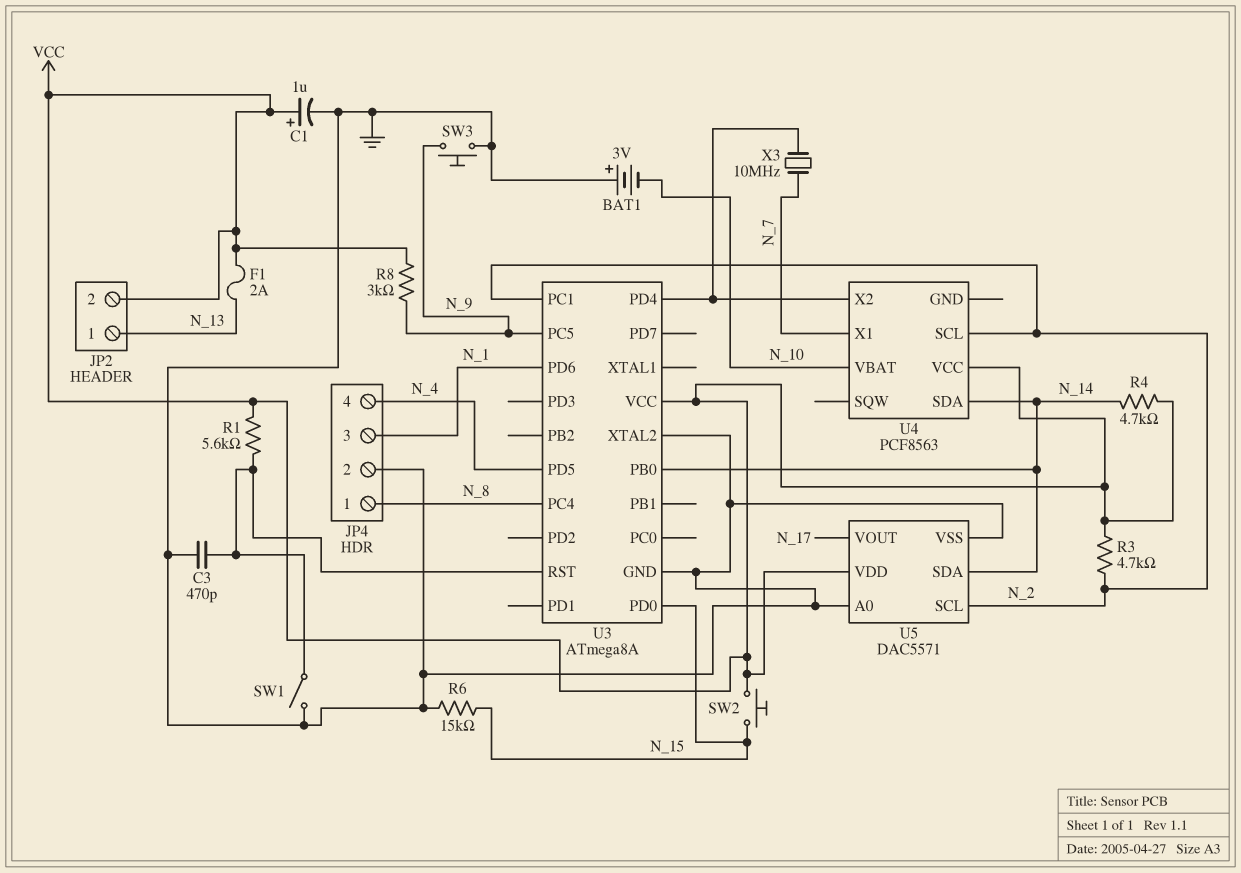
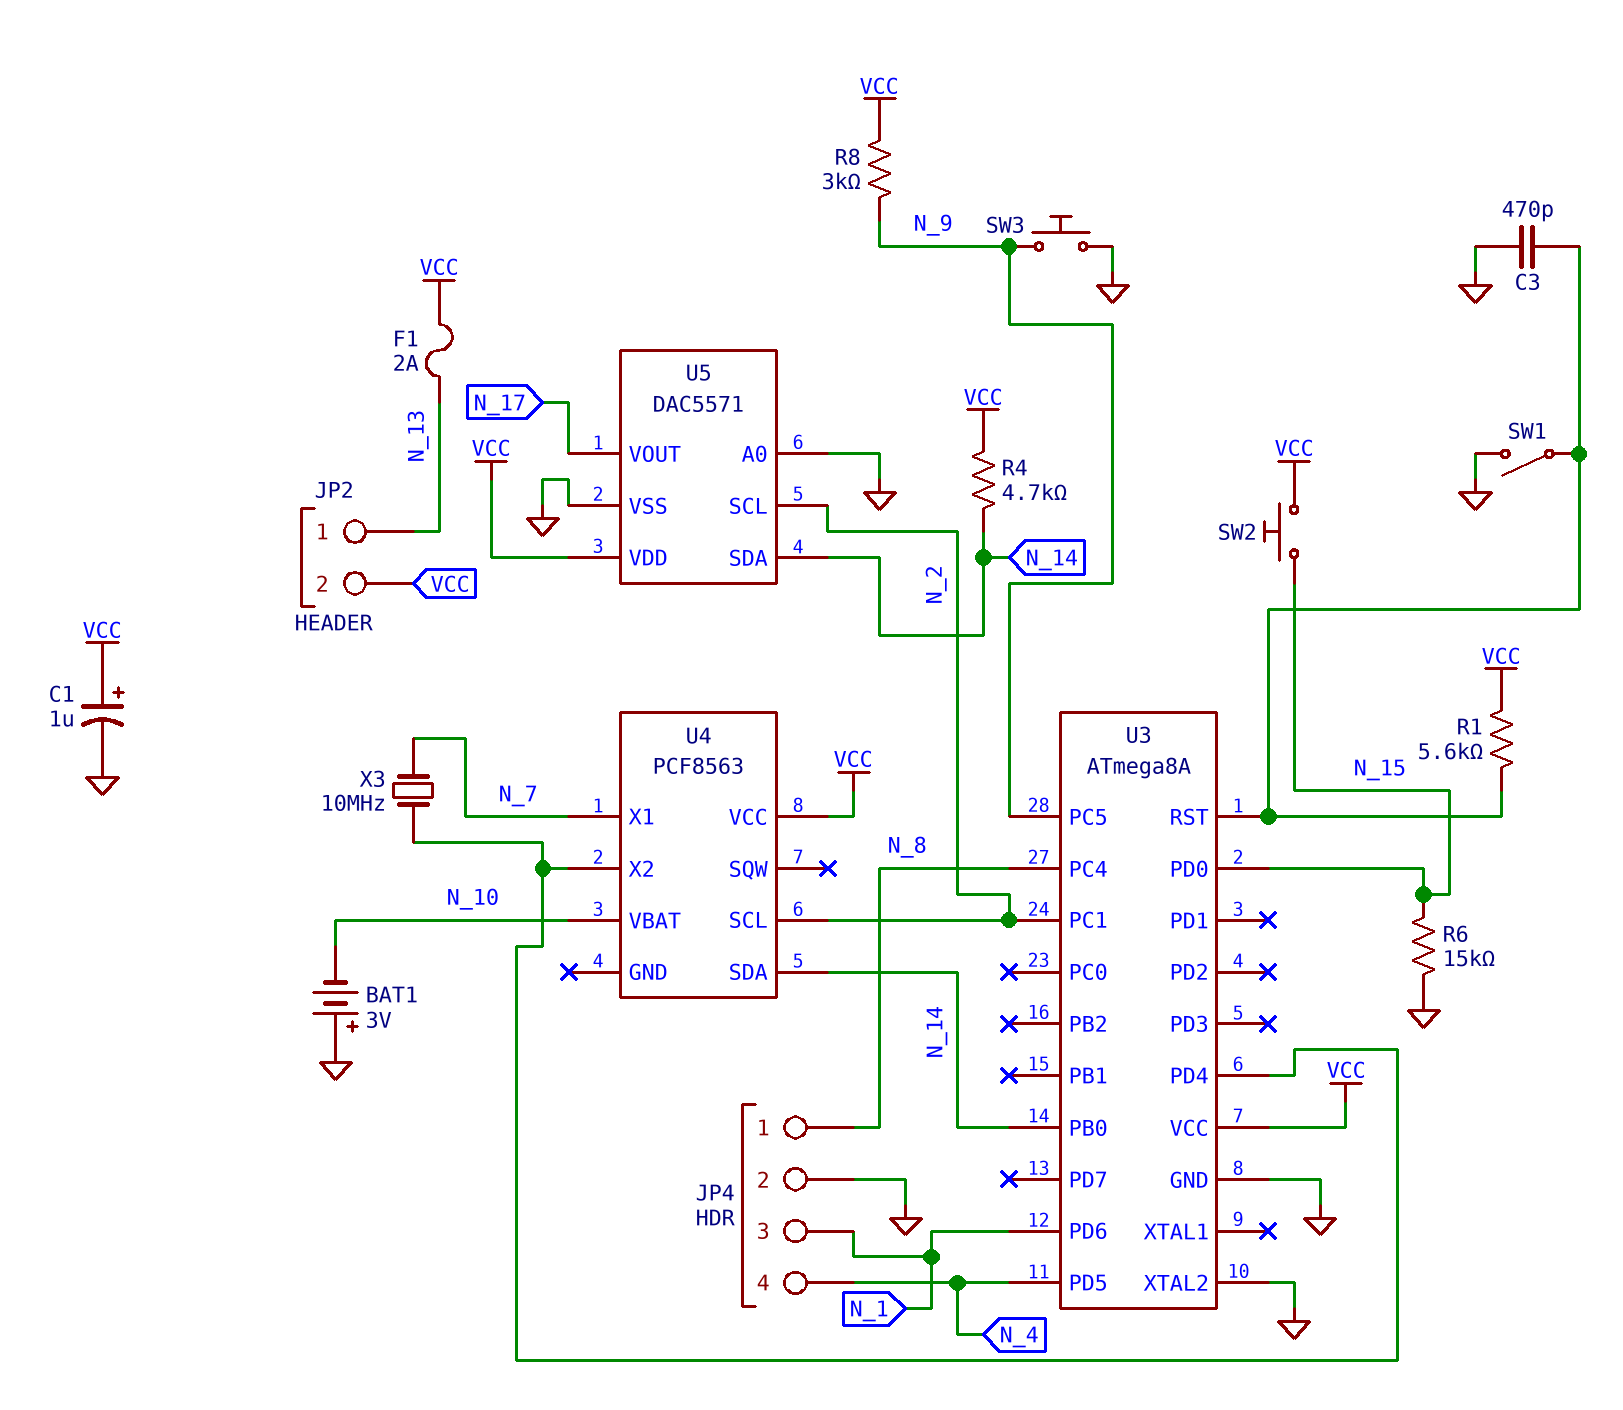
R3: 4.7k (N_2, VCC) -> none

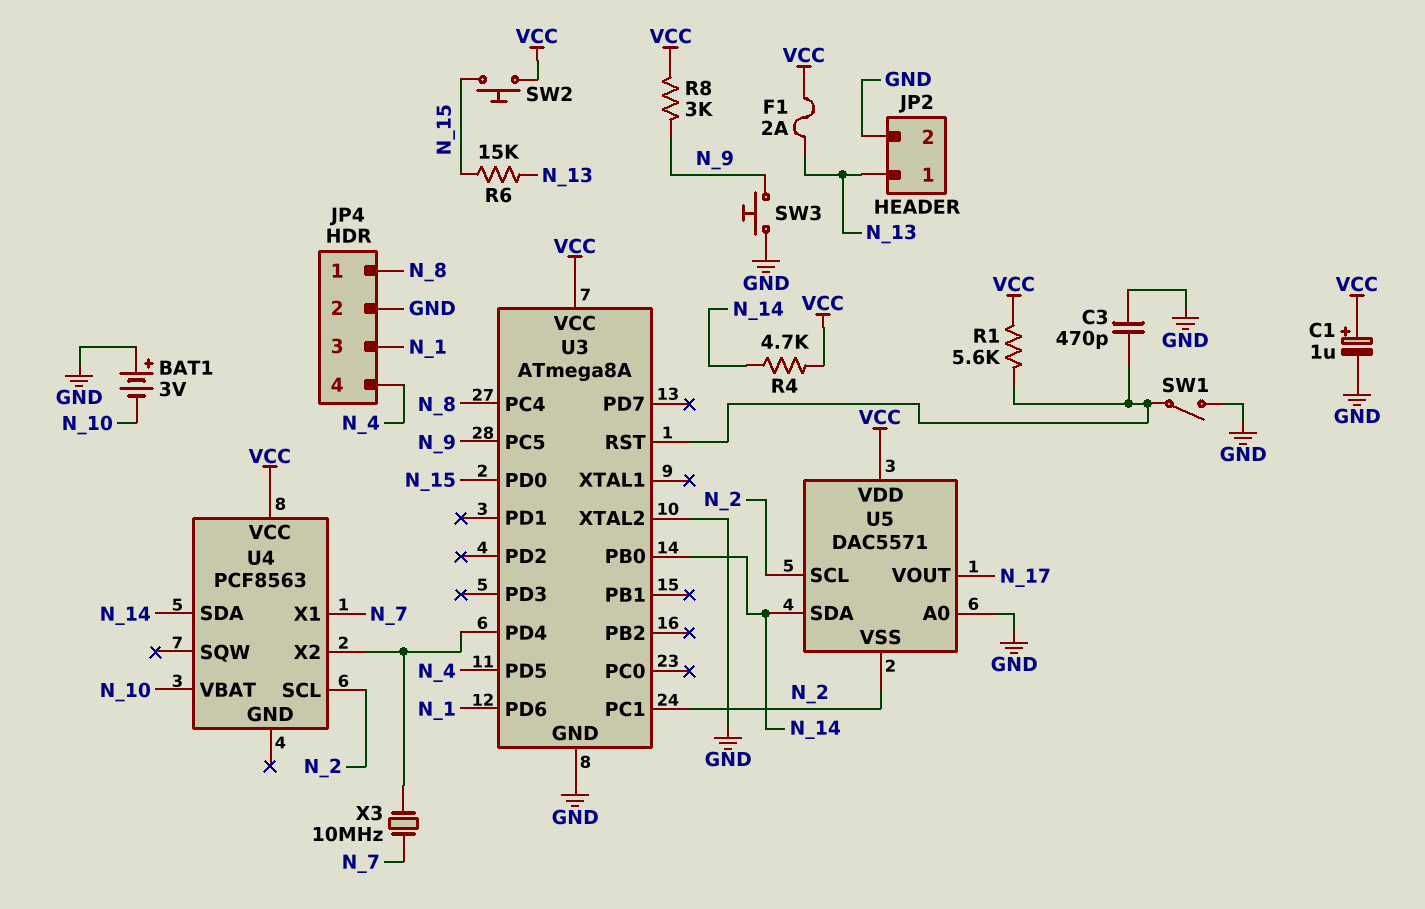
JP2 pin 2: VCC -> GND
R6: 15k (GND, N_15) -> 15k (N_13, N_15)
U5 pin VSS: GND -> N_2

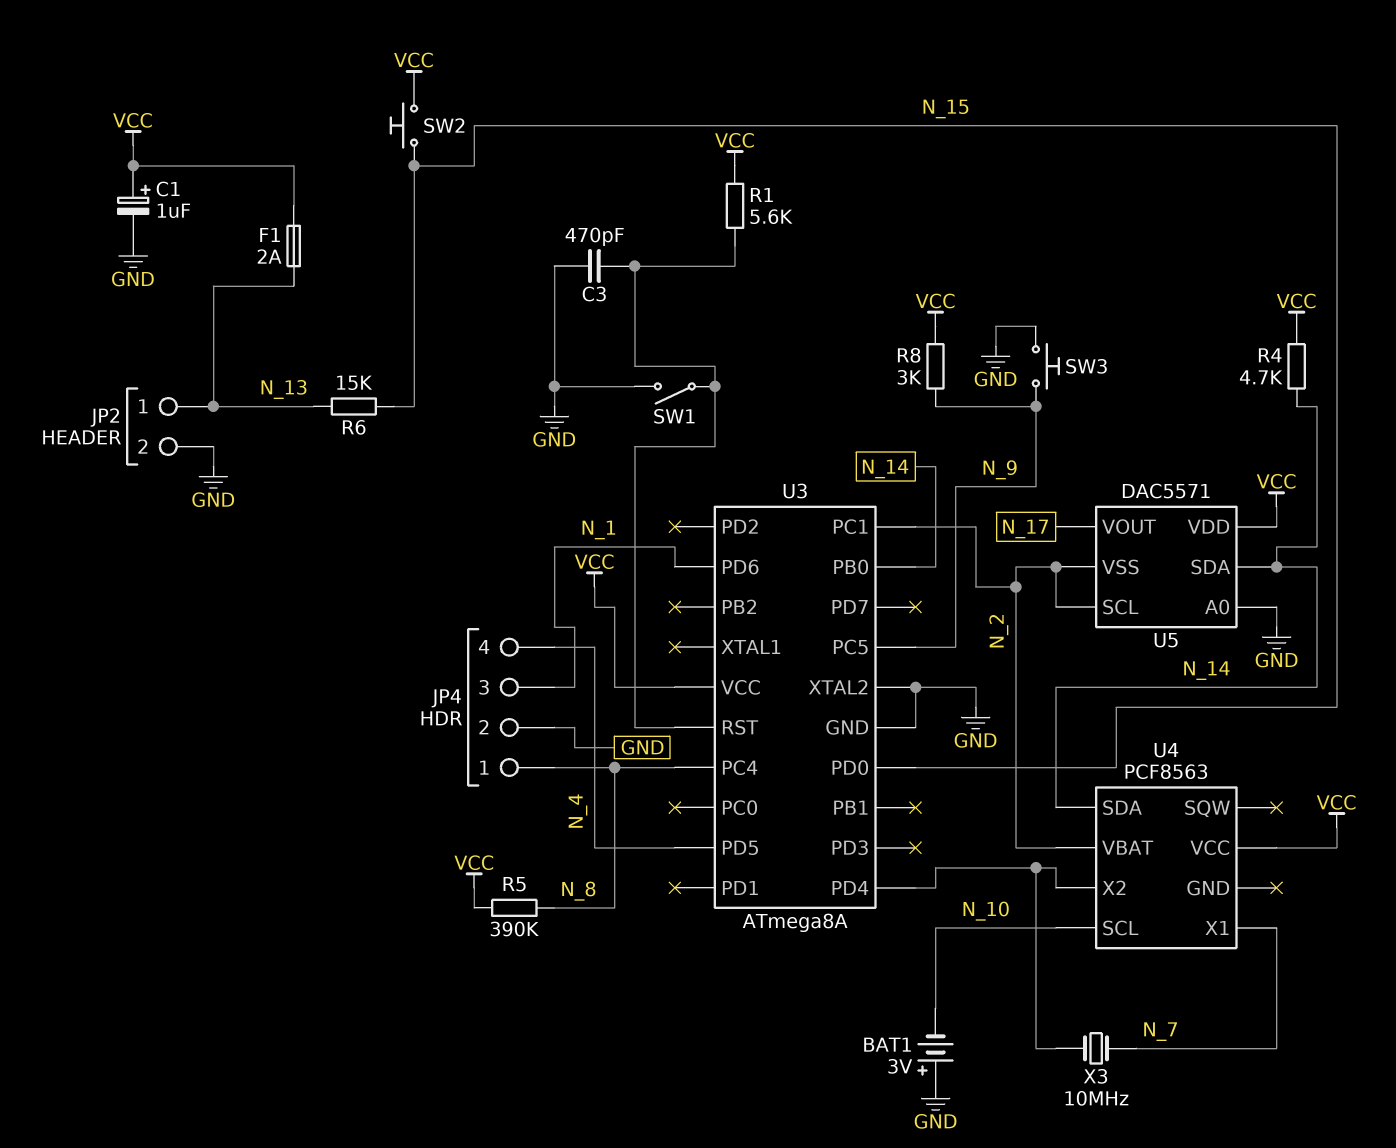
R5: none -> 390k (N_8, VCC)
U4 pin SCL: N_2 -> N_10
U4 pin VBAT: N_10 -> N_2

